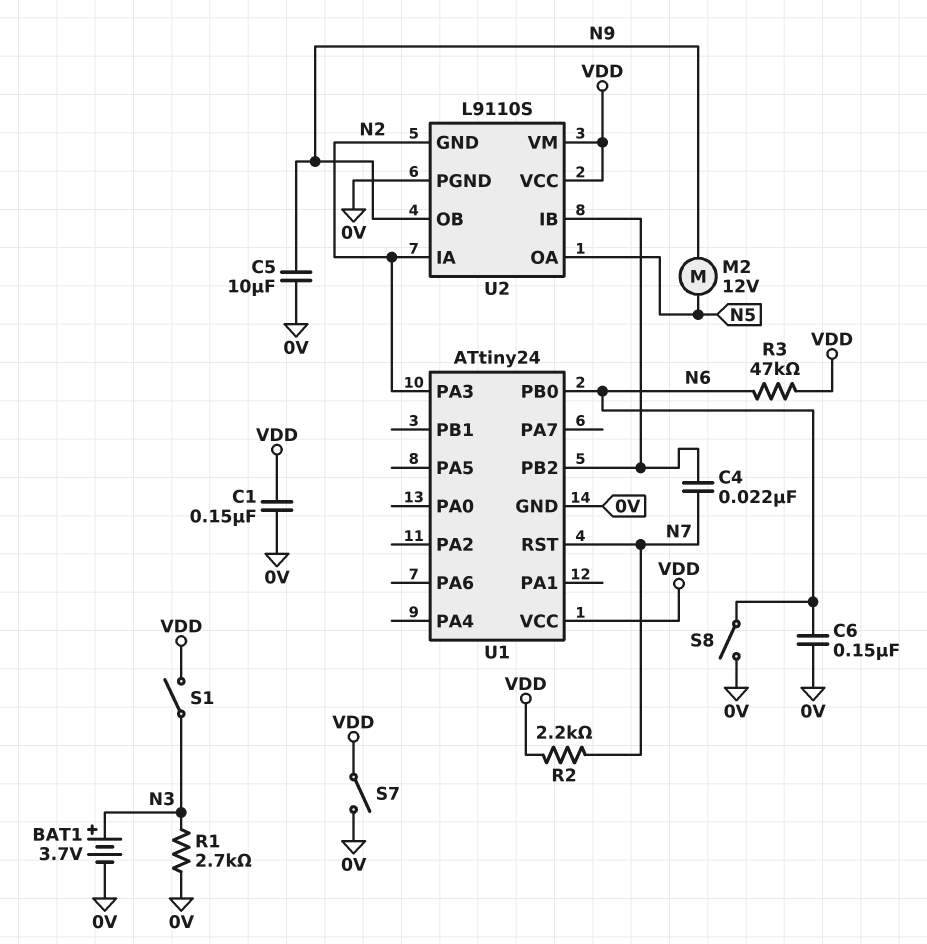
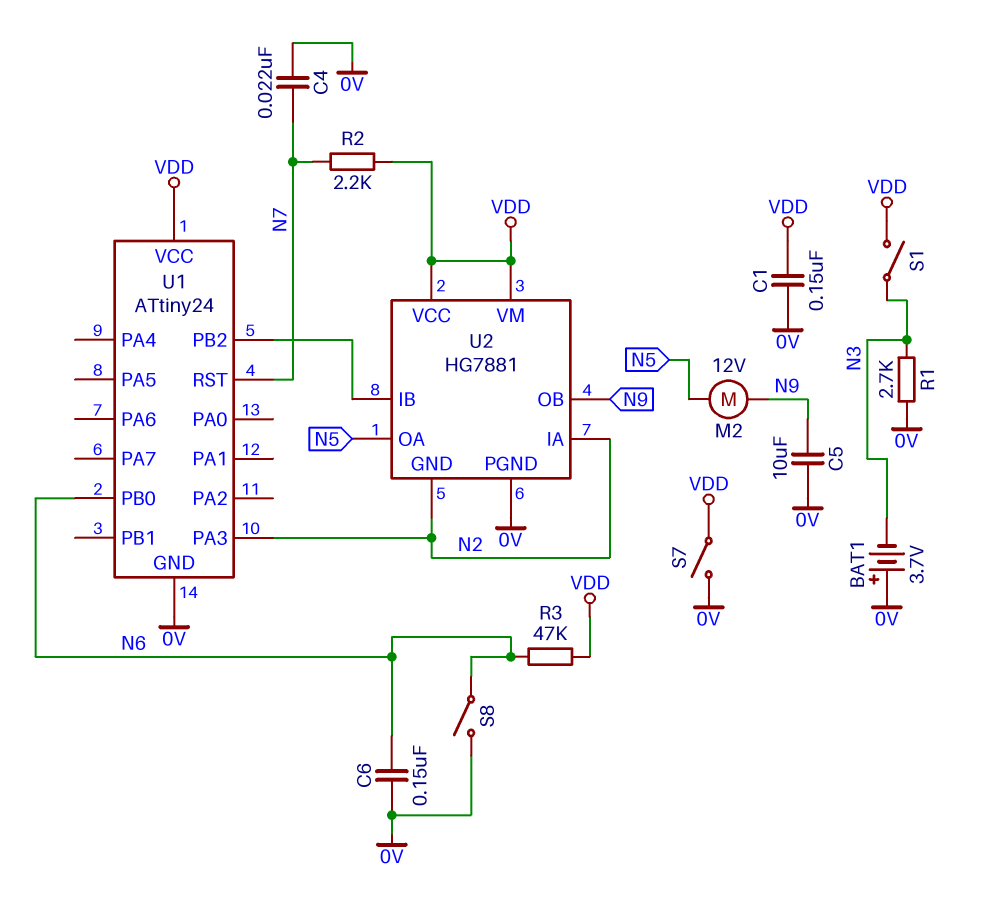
BAT1: 3.7V (plus N3, minus 0V) -> 3.7V (plus 0V, minus N3)
C4: 22nF (N7, U1/PB2) -> 22nF (0V, N7)
U2: L9110S -> HG7881

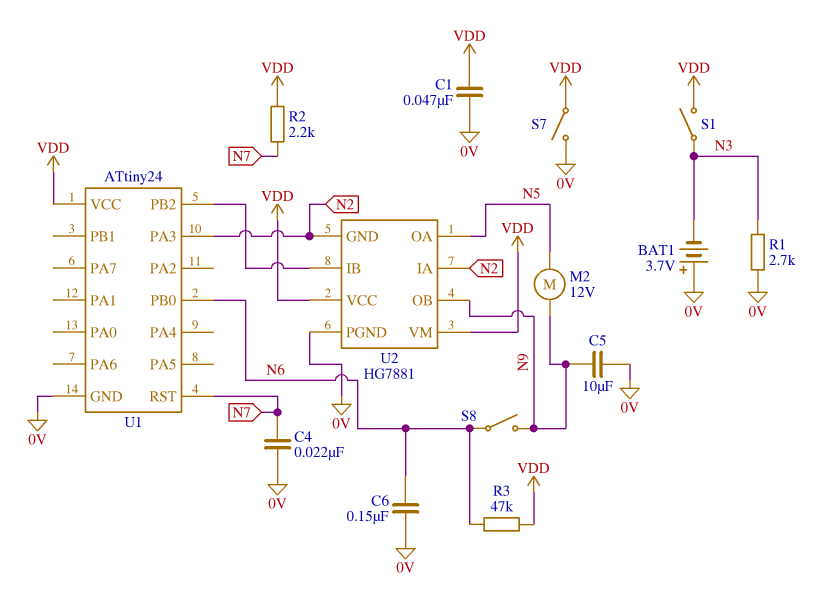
C1: 150nF (0V, VDD) -> 47nF (0V, VDD)
S8: switch (0V, N6) -> switch (N6, N9)

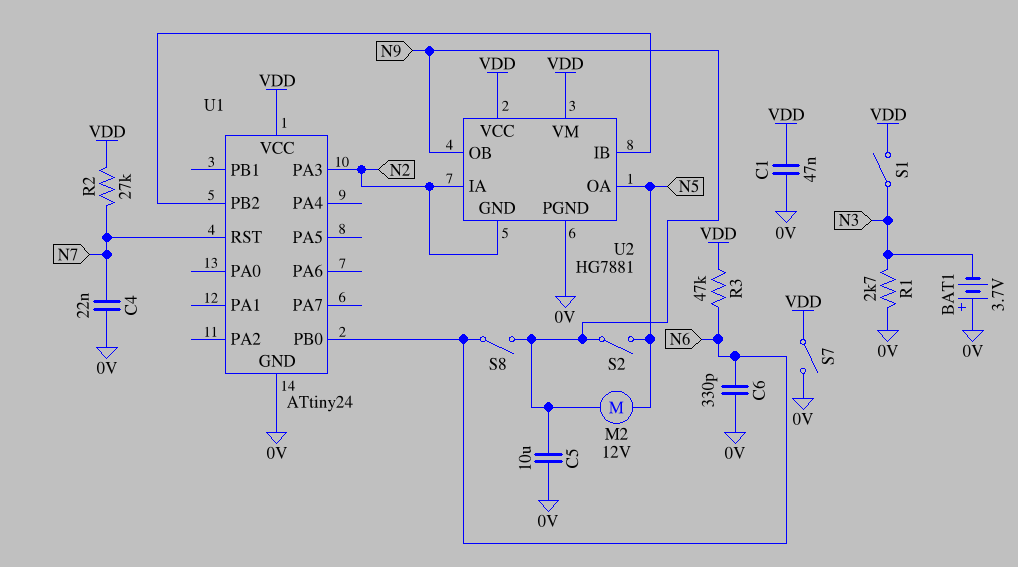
C6: 150nF (0V, N6) -> 330pF (0V, N6)
R2: 2.2k (N7, VDD) -> 27k (N7, VDD)
S2: none -> switch (N5, N9)

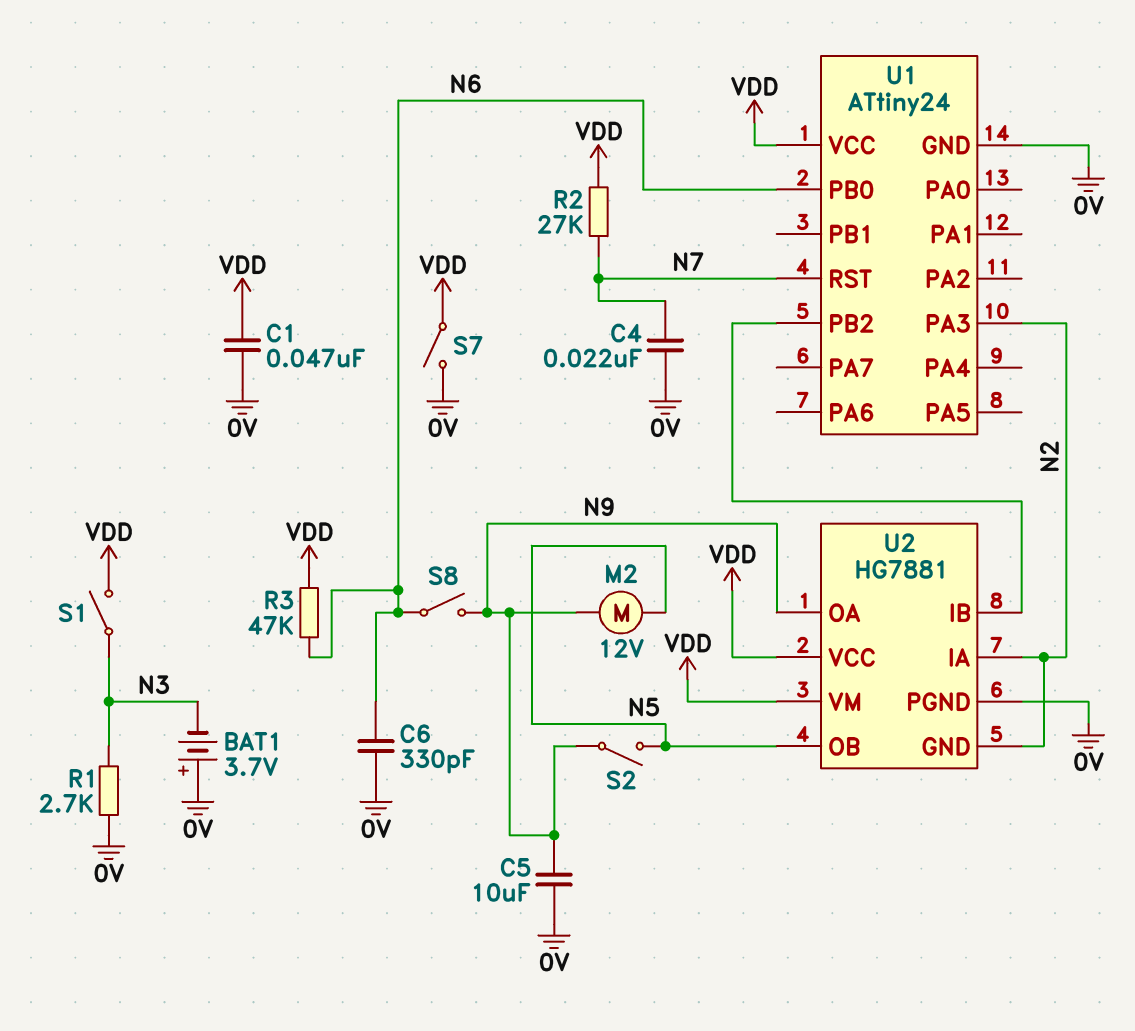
U2 pin OA: N5 -> N9
U2 pin OB: N9 -> N5

